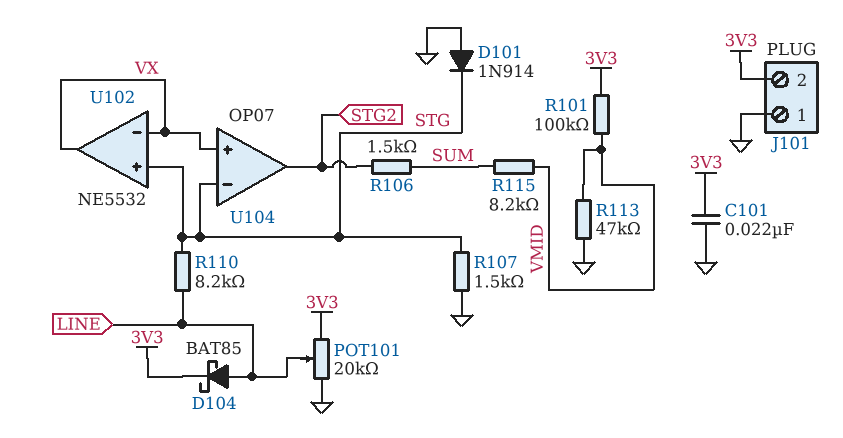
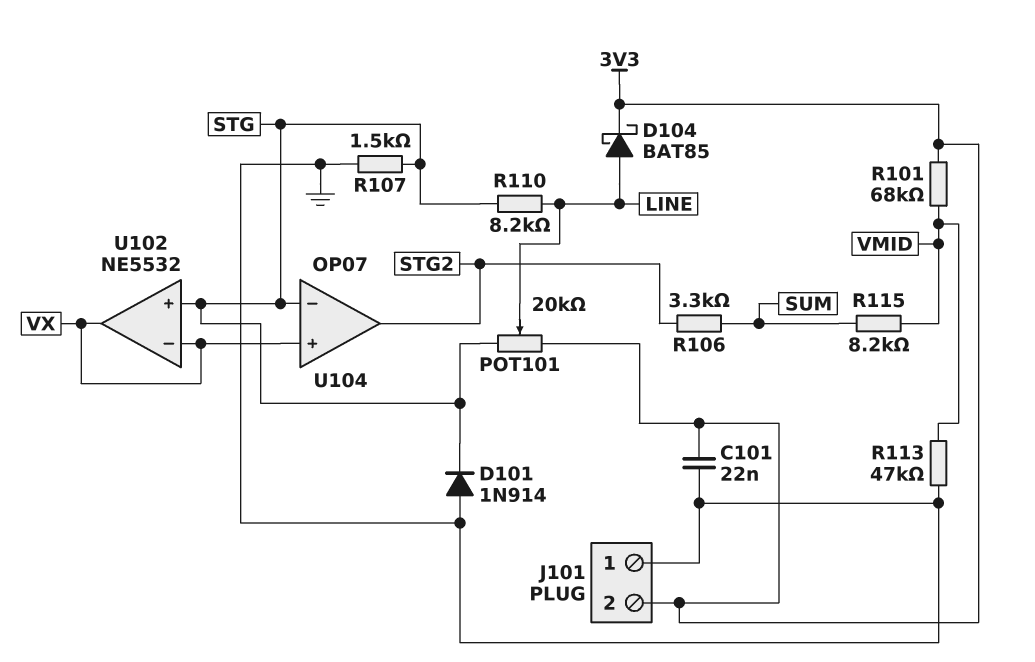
POT101: 20k (3V3, GND, wiper LINE) -> 20k (3V3, STG, wiper LINE)
R101: 100k (3V3, VMID) -> 68k (3V3, VMID)
R106: 1.5k (STG2, SUM) -> 3.3k (STG2, SUM)

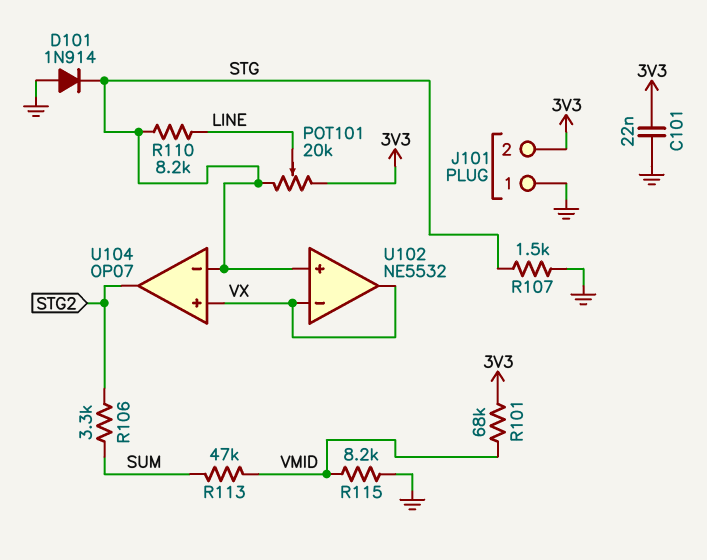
D104: schottky BAT85 (A LINE, K 3V3) -> none
R113: 47k (GND, VMID) -> 47k (SUM, VMID)
R115: 8.2k (SUM, VMID) -> 8.2k (GND, VMID)

